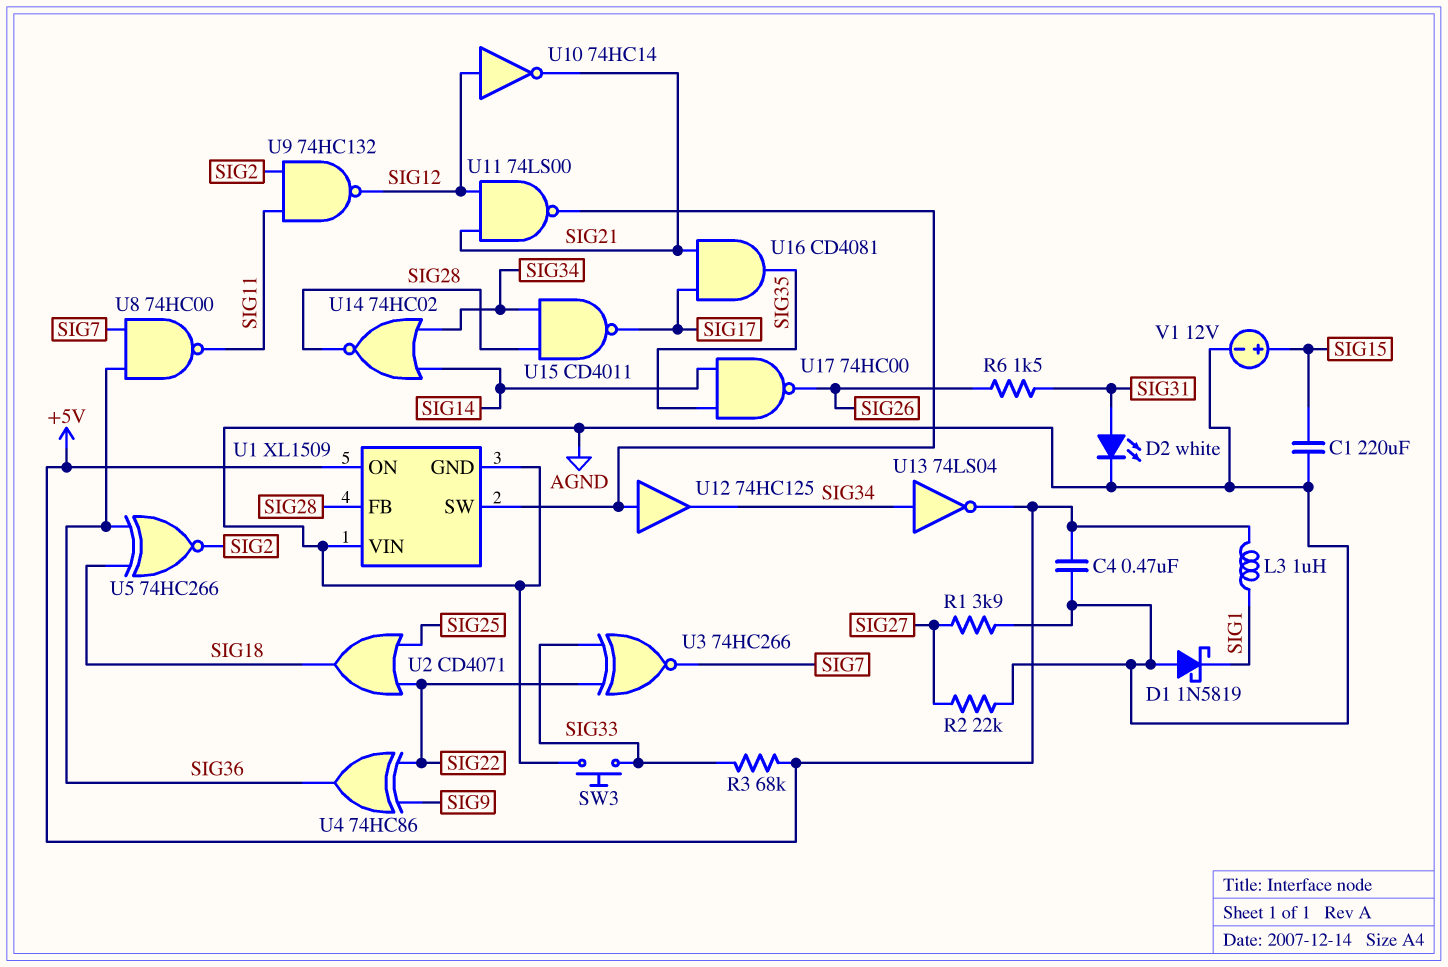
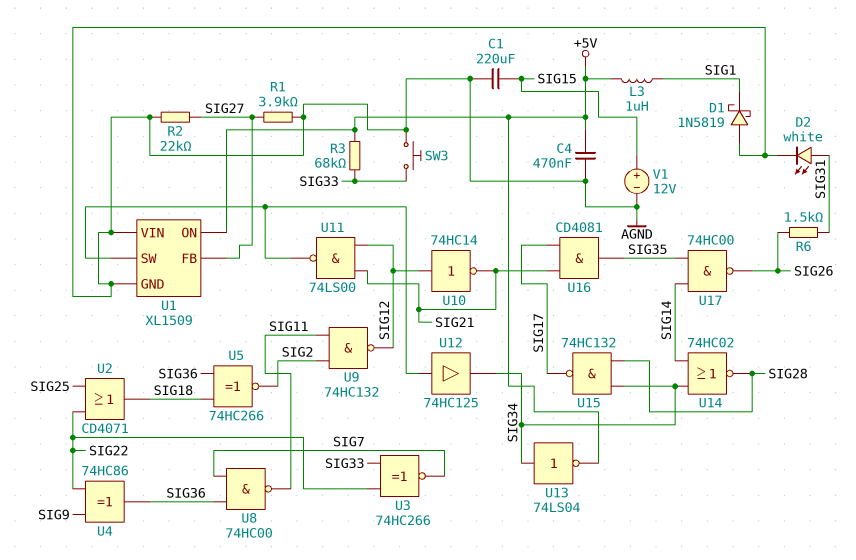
U1 pin FB: SIG28 -> SIG27
U15: NAND CD4011 (in SIG28, in SIG34, out SIG17) -> NAND 74HC132 (in SIG28, in SIG34, out SIG17)

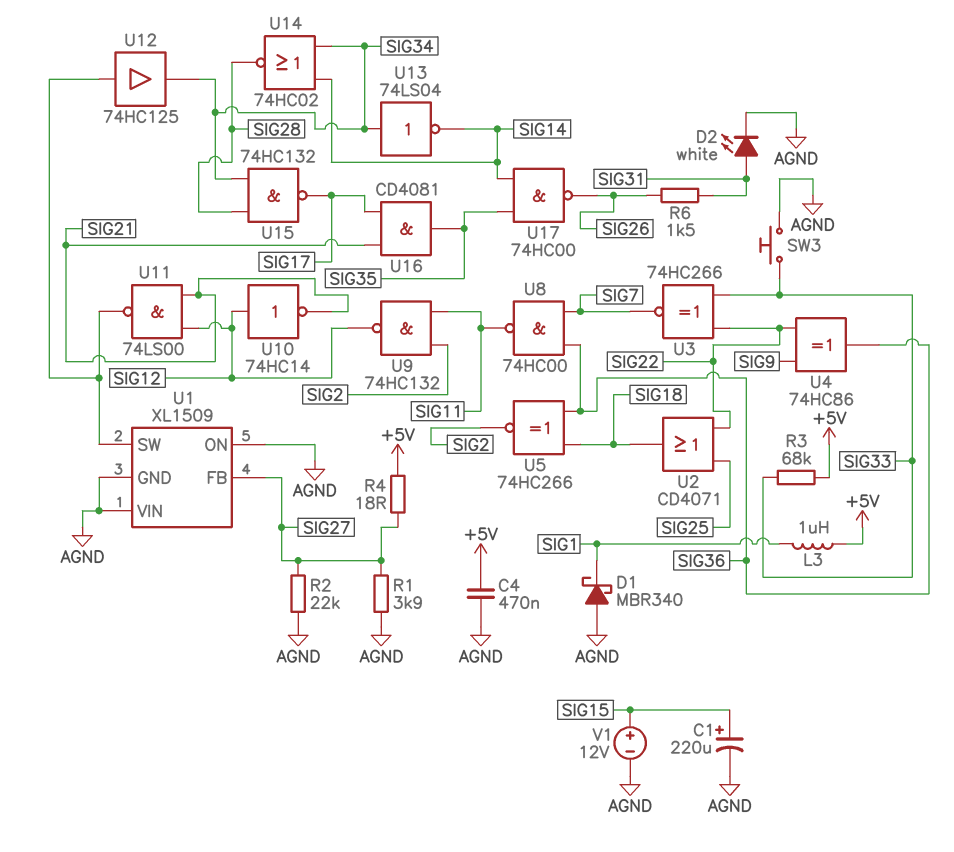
C1: 220uF (AGND, SIG15) -> 220uF (plus SIG15, minus AGND)
D1: schottky 1N5819 (A AGND, K SIG1) -> schottky MBR340 (A AGND, K SIG1)
R4: none -> 18 (+5V, SIG27)
U1 pin ON: +5V -> AGND
U13: NOT 74LS04 (in SIG34, out +5V) -> NOT 74LS04 (in SIG34, out SIG14)

